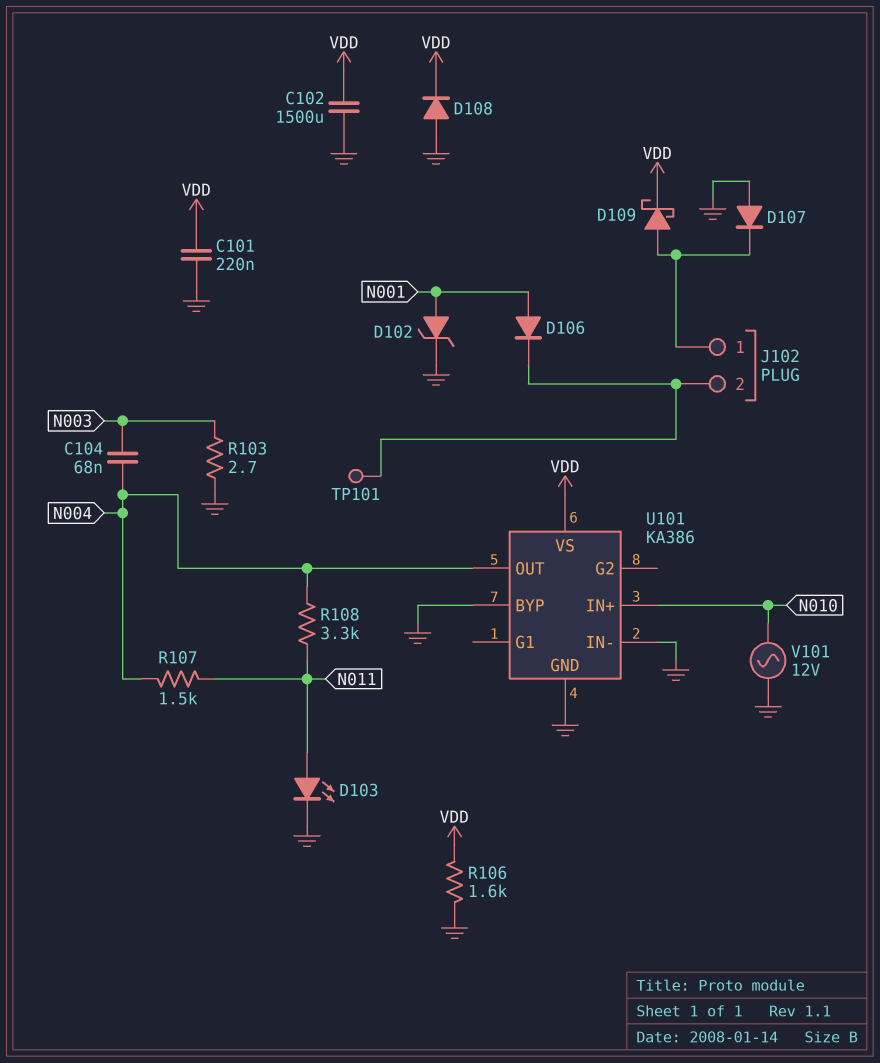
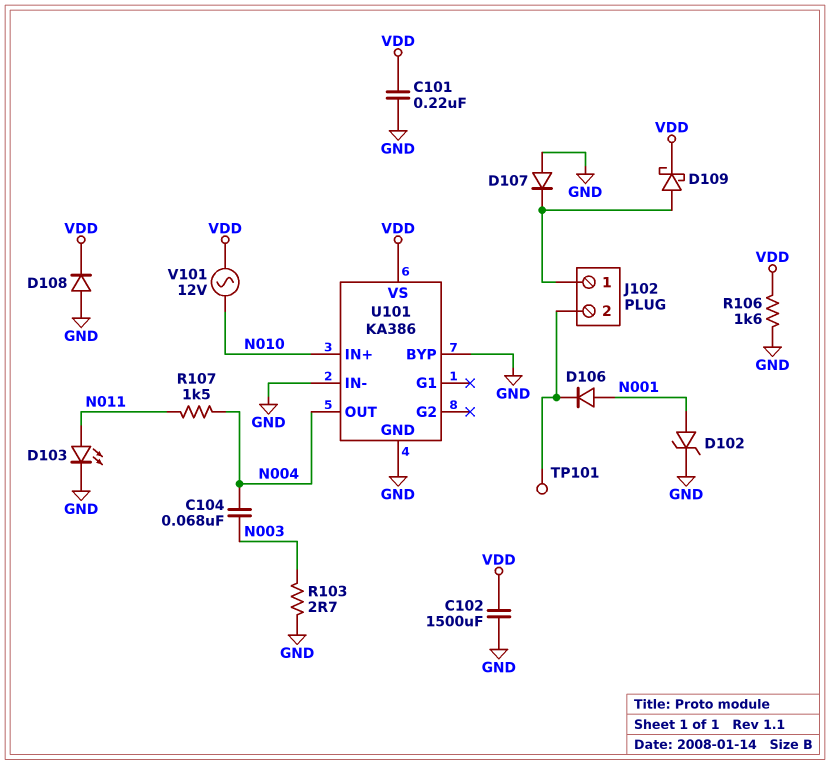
R108: 3.3k (N004, N011) -> none
V101: AC 12V (GND, N010) -> AC 12V (N010, VDD)

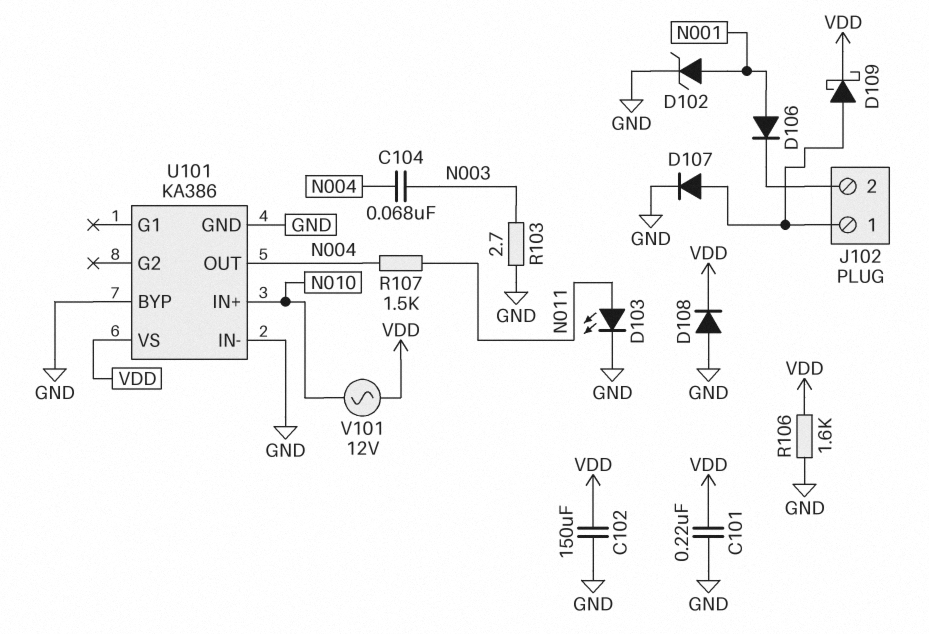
C102: 1500uF (GND, VDD) -> 150uF (GND, VDD)
D107: diode (A GND, K J102/1) -> diode (A J102/1, K GND)
TP101: test point (J102/2) -> none

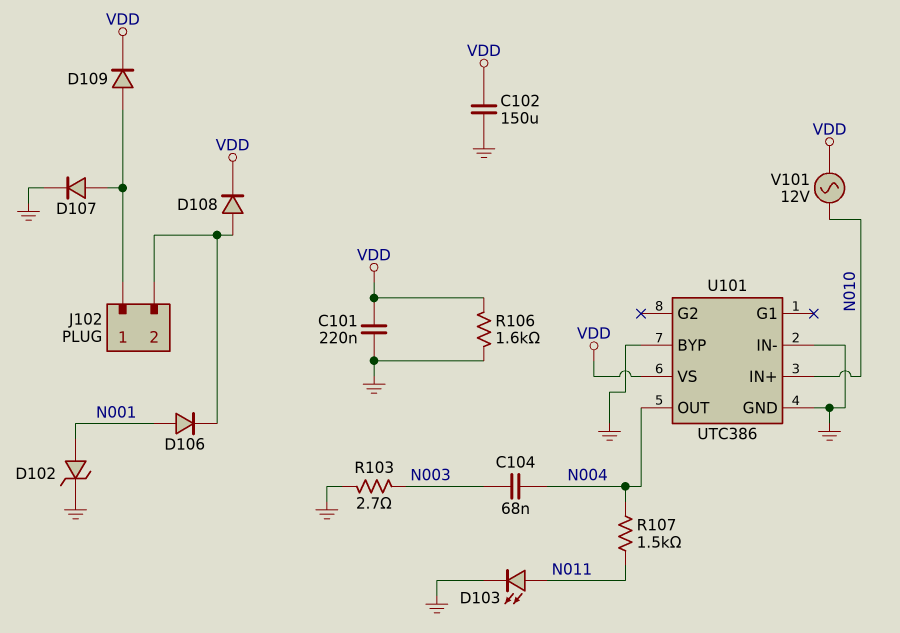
D108: diode (A GND, K VDD) -> diode (A J102/2, K VDD)
D109: schottky (A J102/1, K VDD) -> diode (A J102/1, K VDD)
U101: KA386 -> UTC386

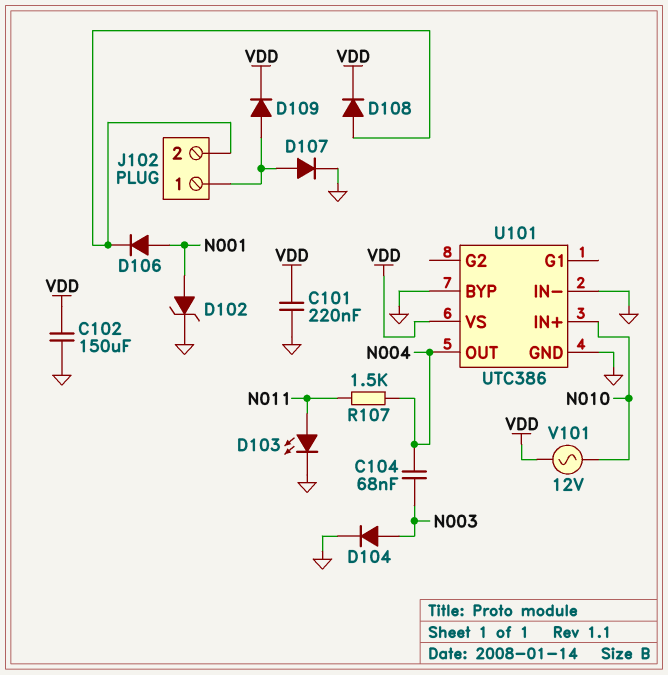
D104: none -> diode (A N003, K GND)
R103: 2.7 (GND, N003) -> none
R106: 1.6k (GND, VDD) -> none

